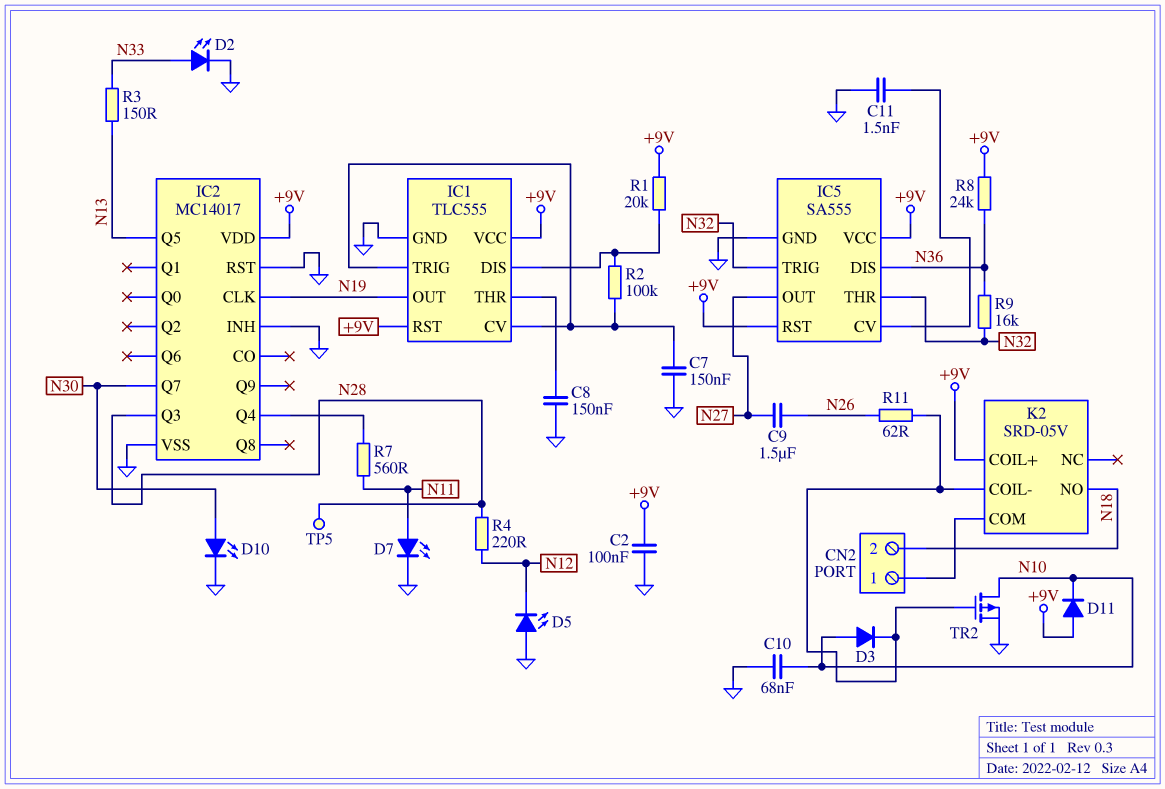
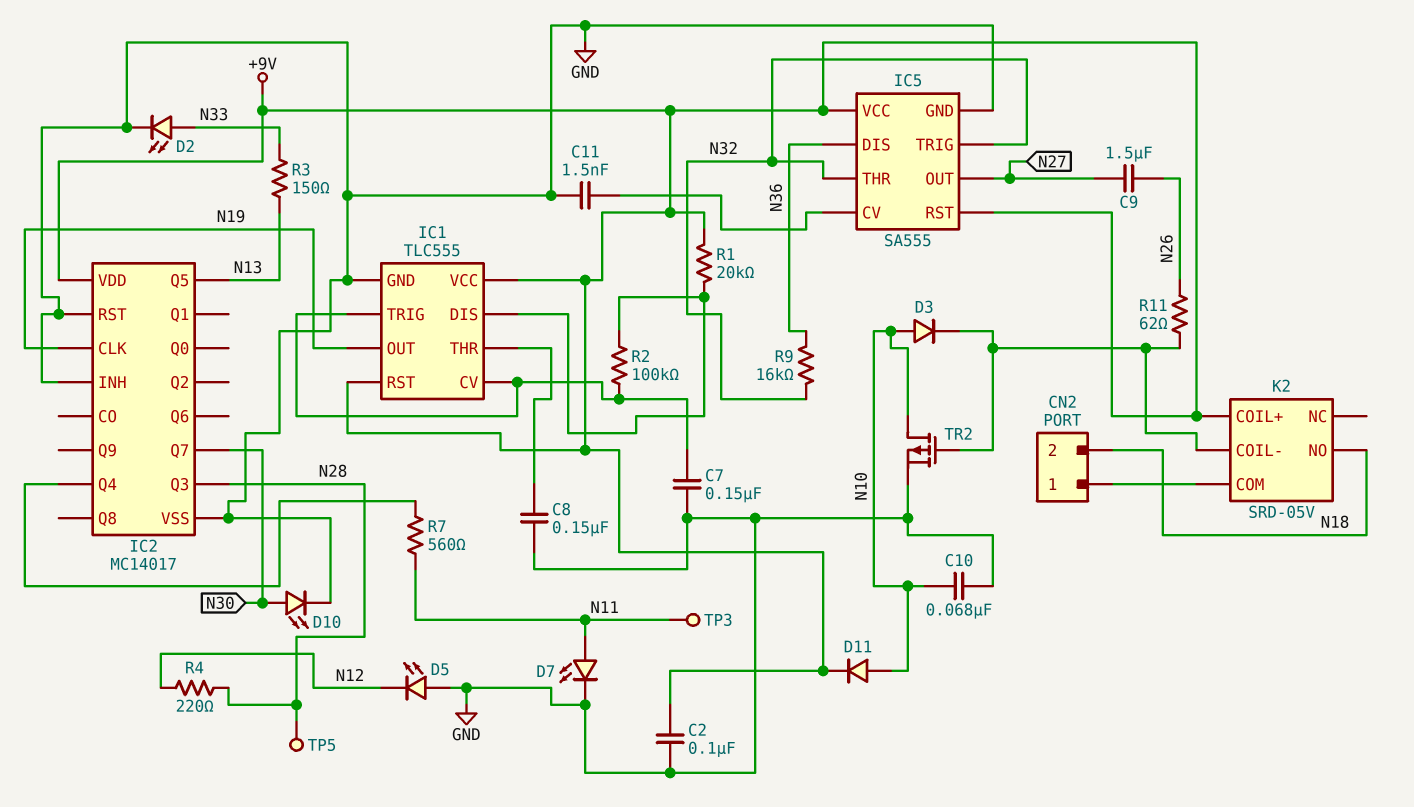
D11: diode (A +9V, K N10) -> diode (A N10, K +9V)
R8: 24k (+9V, N36) -> none
TP3: none -> test point (N11)

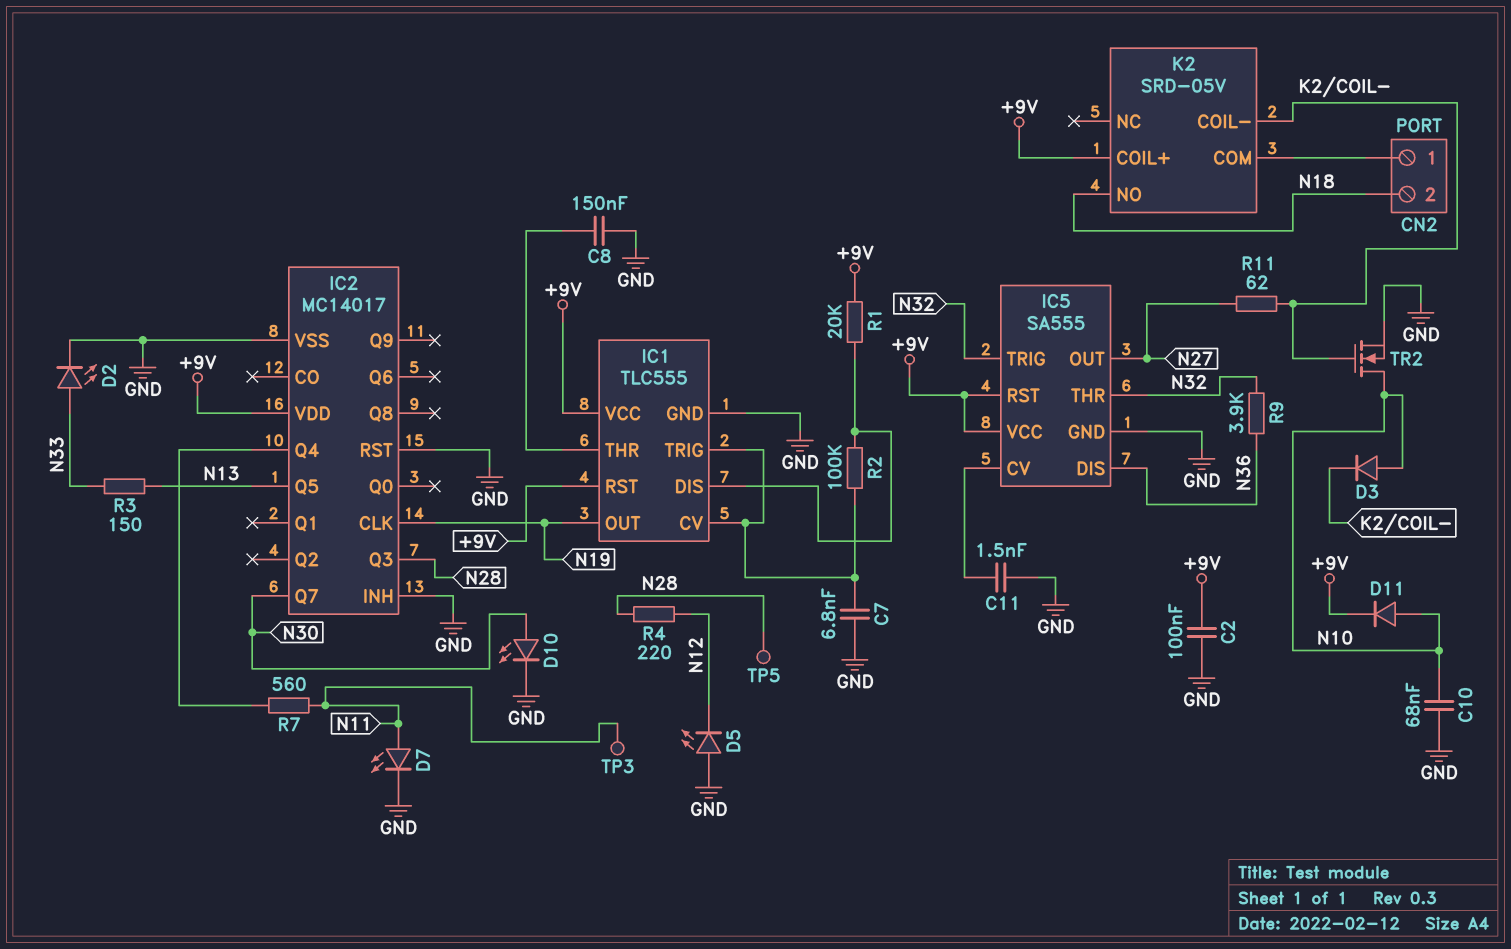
C7: 150nF (GND, IC1/CV) -> 6.8nF (GND, IC1/CV)
C9: 1.5uF (N26, N27) -> none
R9: 16k (N32, N36) -> 3.9k (N32, N36)
R11: 62 (K2/COIL-, N26) -> 62 (K2/COIL-, N27)
TR2: PMOS (G K2/COIL-, D N10, S GND) -> NMOS (G K2/COIL-, D N10, S GND)

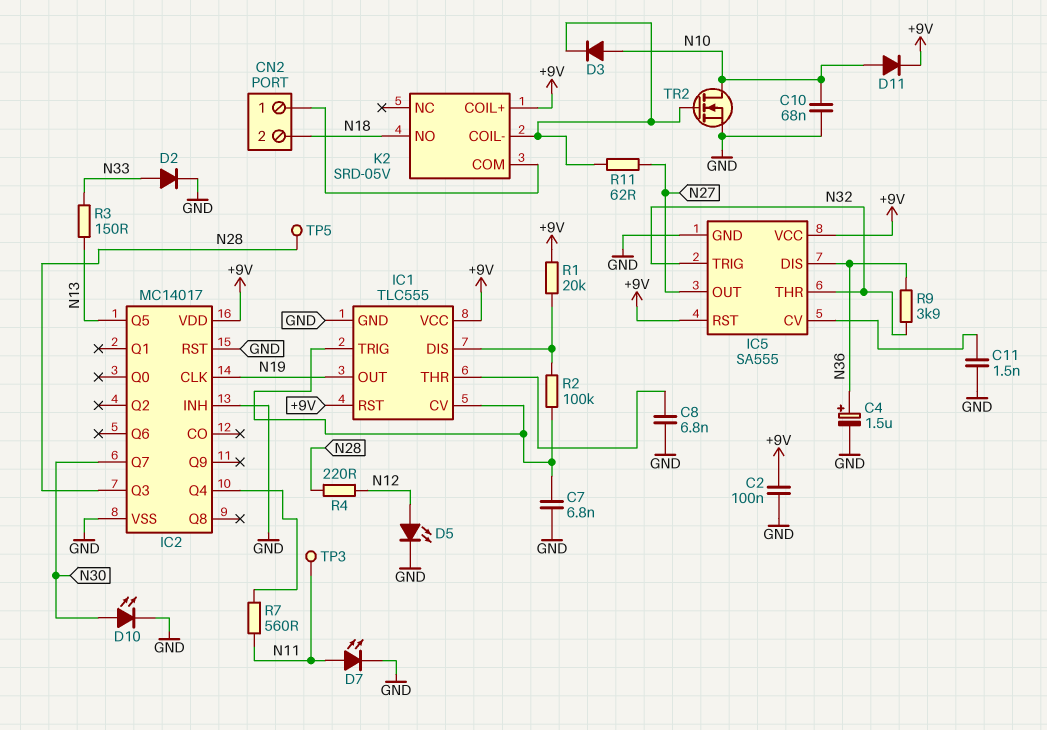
C4: none -> 1.5uF (plus N36, minus GND)
C8: 150nF (GND, IC1/THR) -> 6.8nF (GND, IC1/THR)
D2: LED (A N33, K GND) -> diode (A N33, K GND)
D5: LED (A GND, K N12) -> LED (A N12, K GND)

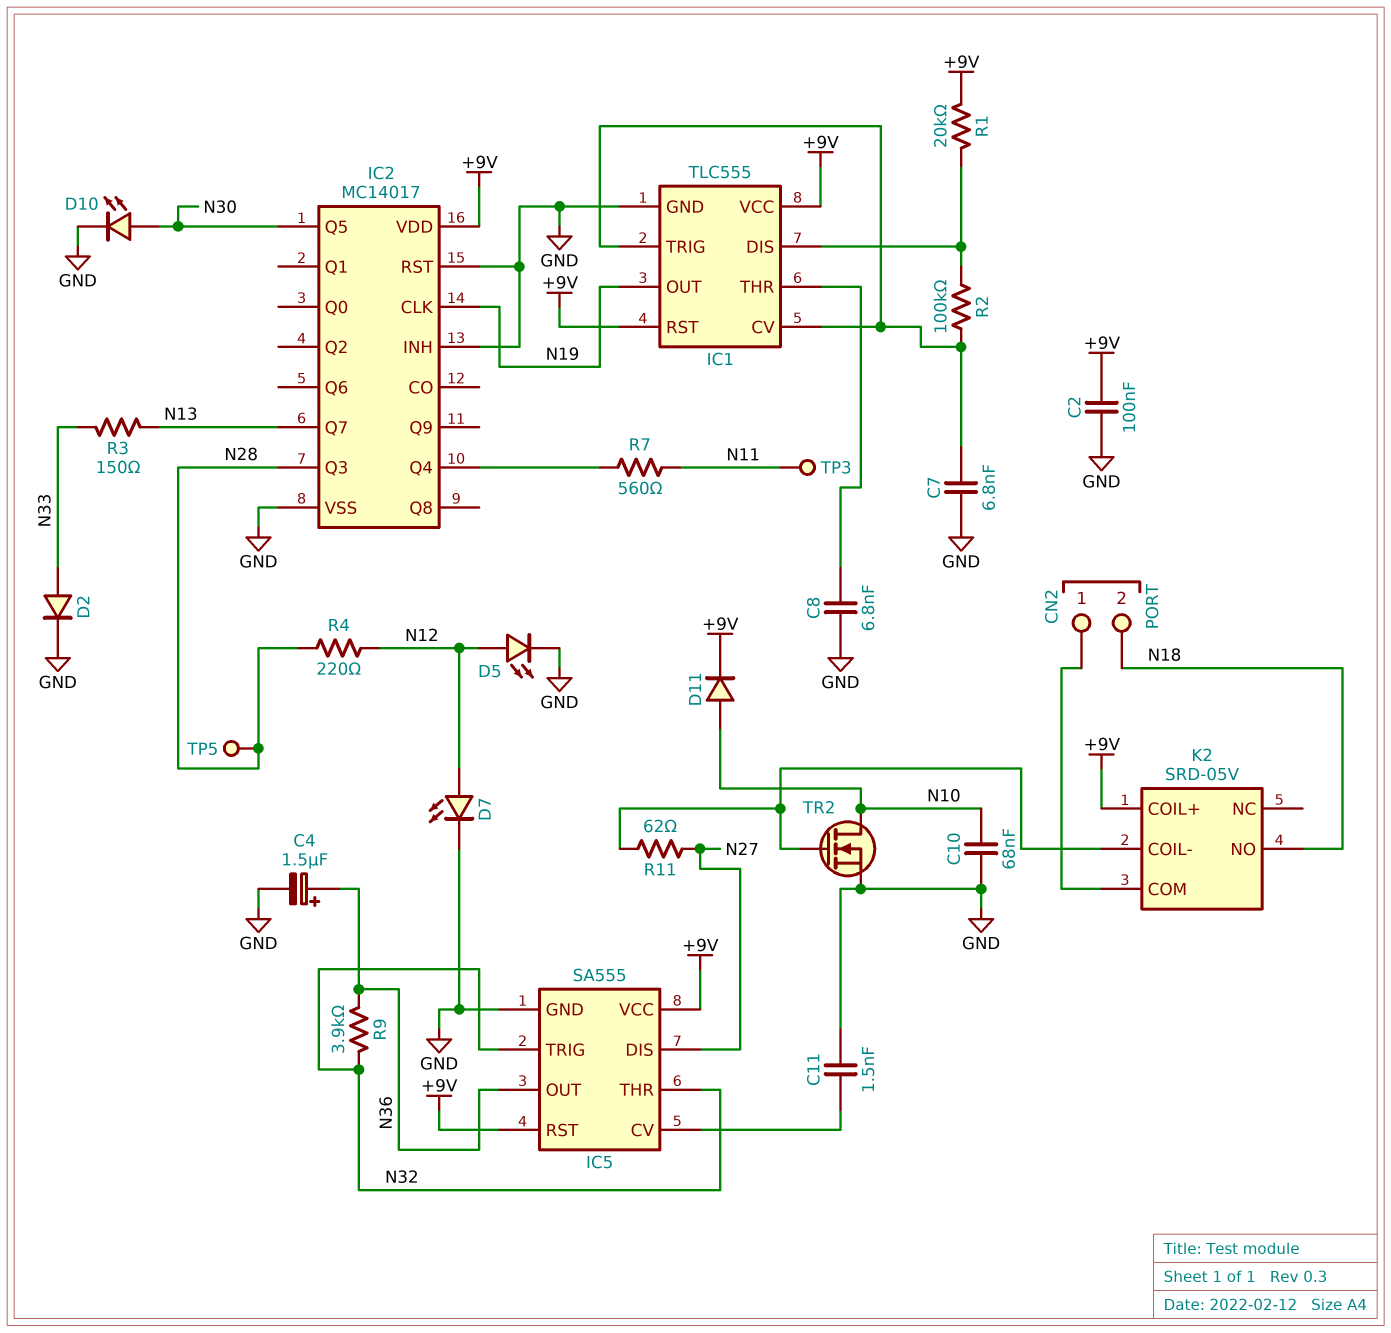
D3: diode (A N10, K K2/COIL-) -> none
D7: LED (A N11, K GND) -> LED (A N12, K GND)
IC2 pin Q5: N13 -> N30
IC2 pin Q7: N30 -> N13
IC5 pin DIS: N36 -> N27
IC5 pin OUT: N27 -> N36

